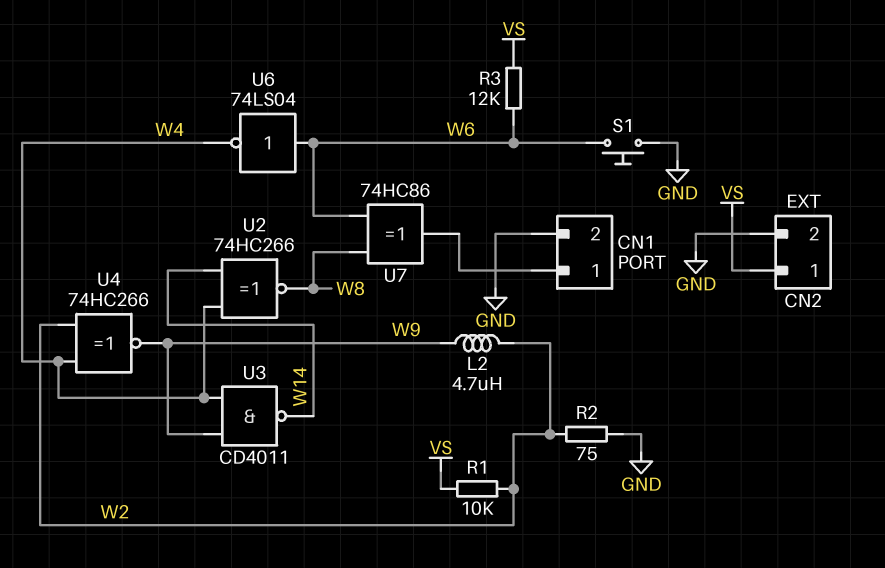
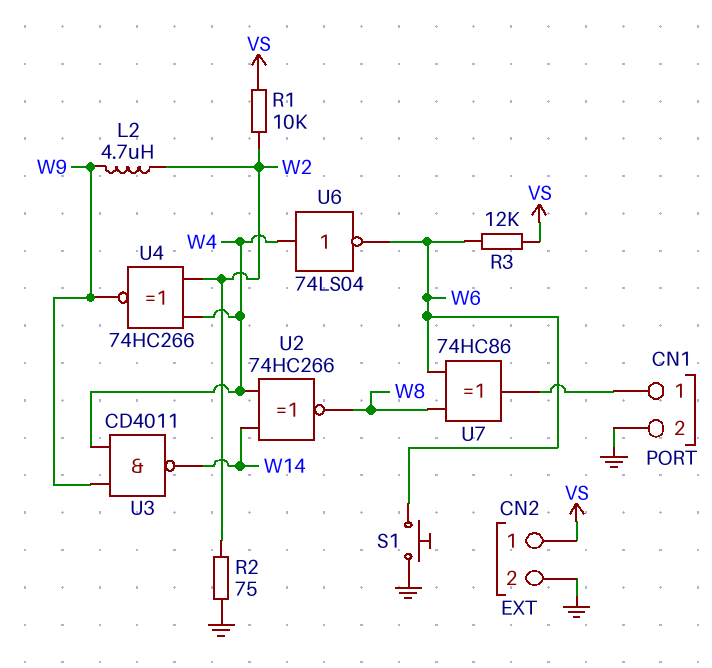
U6: NOT 74LS04 (in W6, out W4) -> NOT 74LS04 (in W4, out W6)

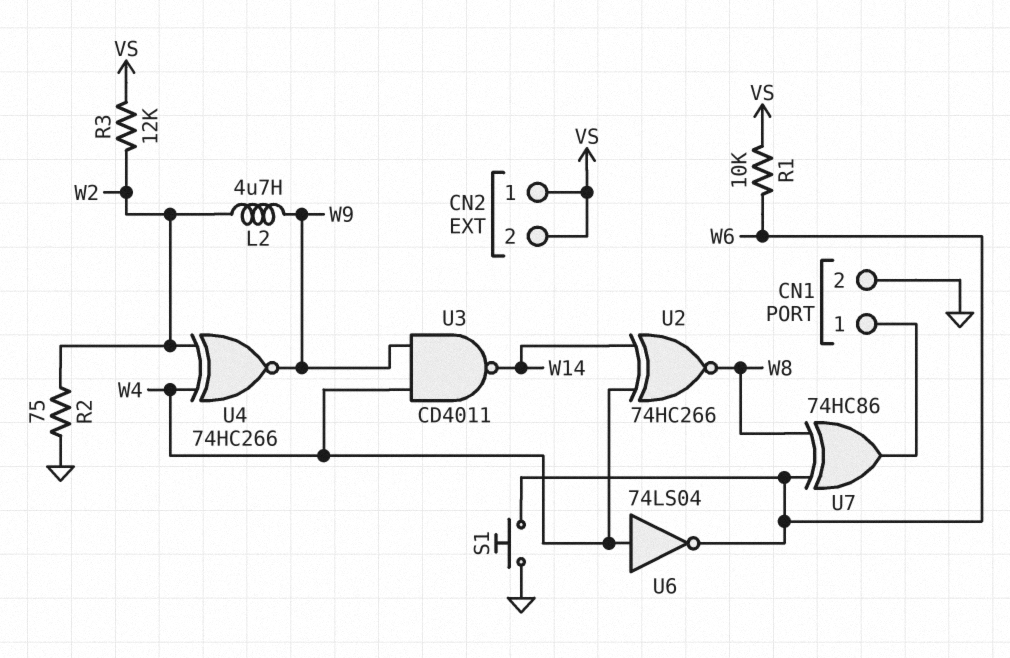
CN2 pin 2: GND -> VS
R1: 10k (VS, W2) -> 10k (VS, W6)
R3: 12k (VS, W6) -> 12k (VS, W2)

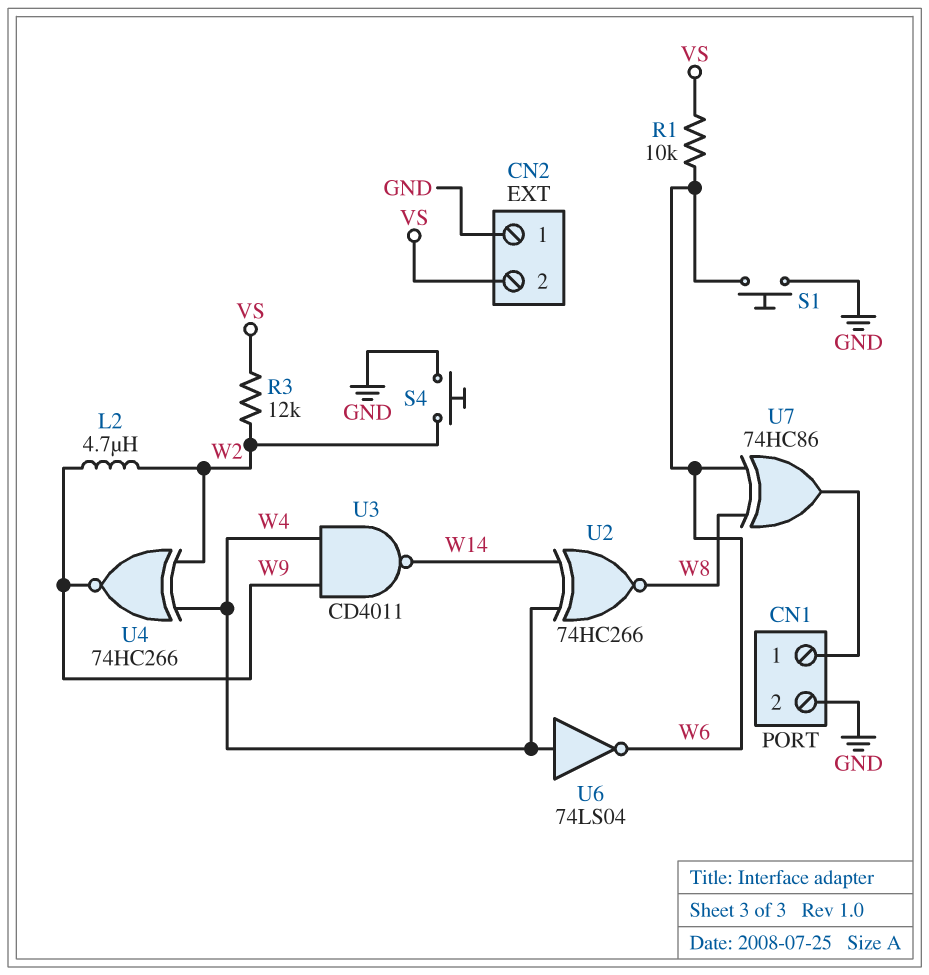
CN2 pin 1: VS -> GND
R2: 75 (GND, W2) -> none
S4: none -> button (GND, W2)

